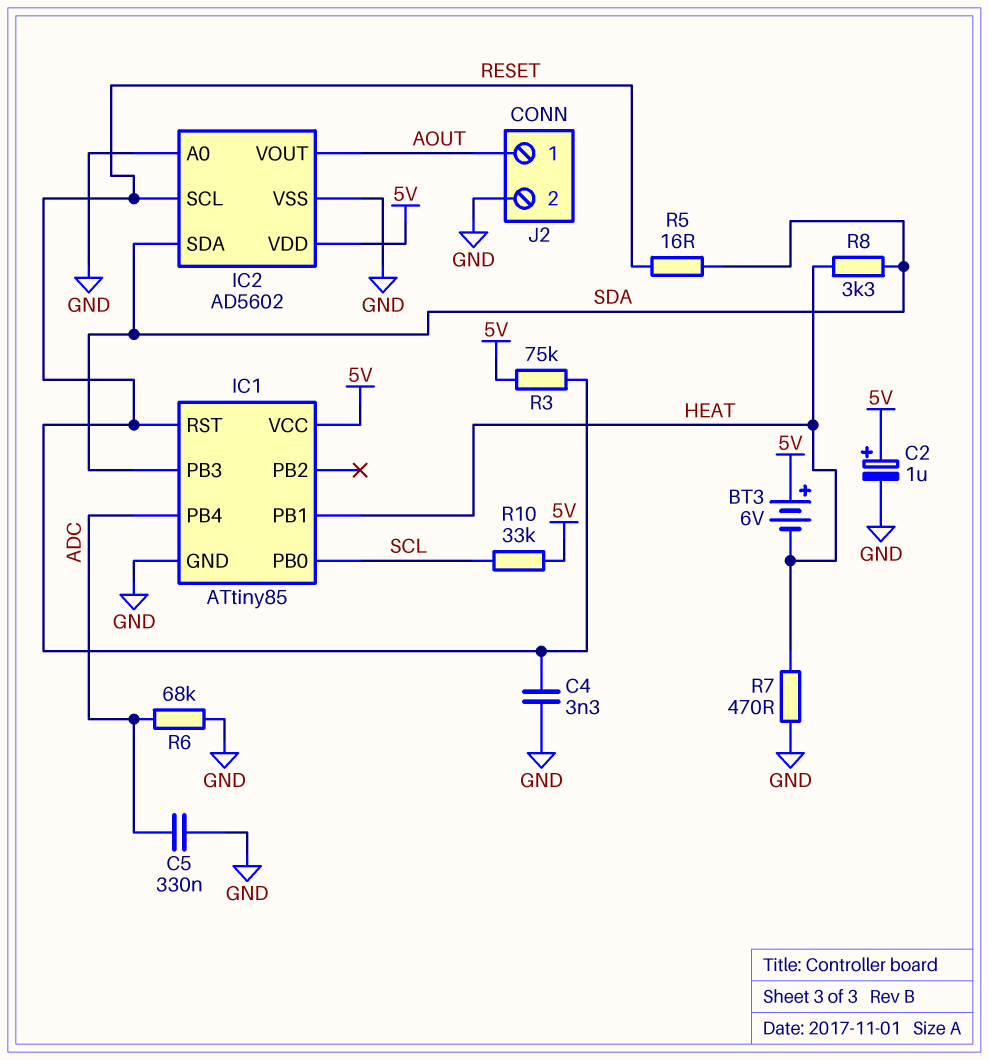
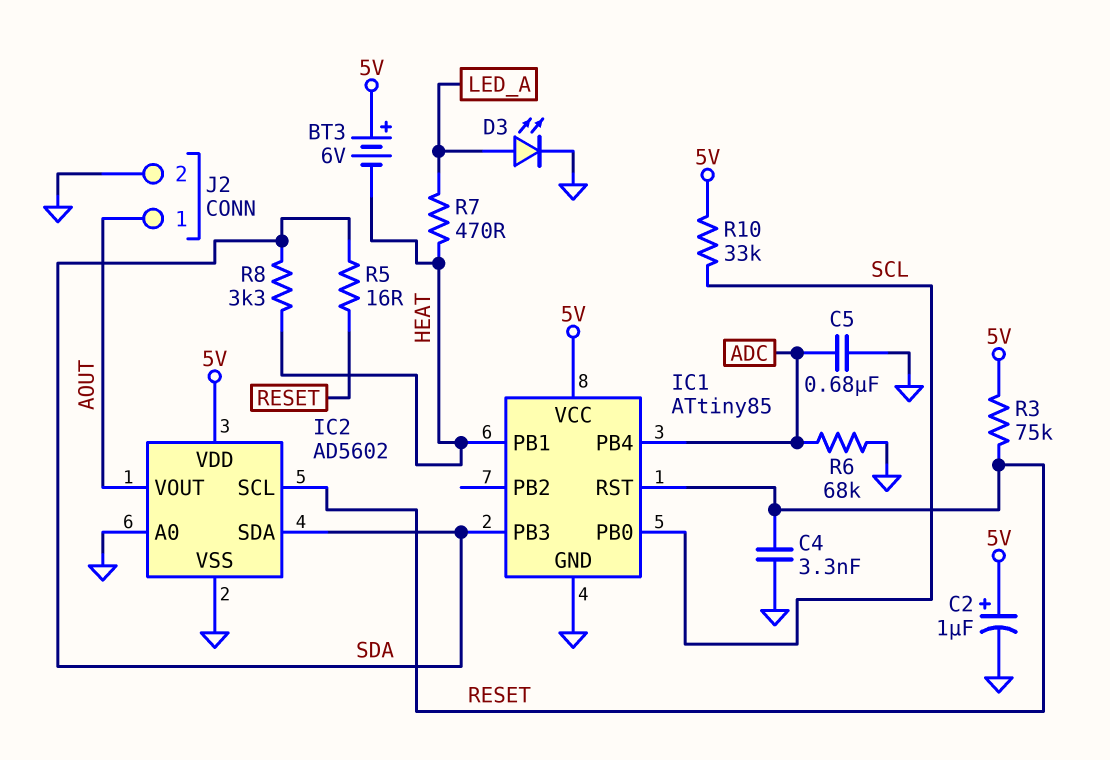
C5: 330nF (ADC, GND) -> 680nF (ADC, GND)
D3: none -> LED (A LED_A, K GND)
R7: 470 (GND, HEAT) -> 470 (HEAT, LED_A)

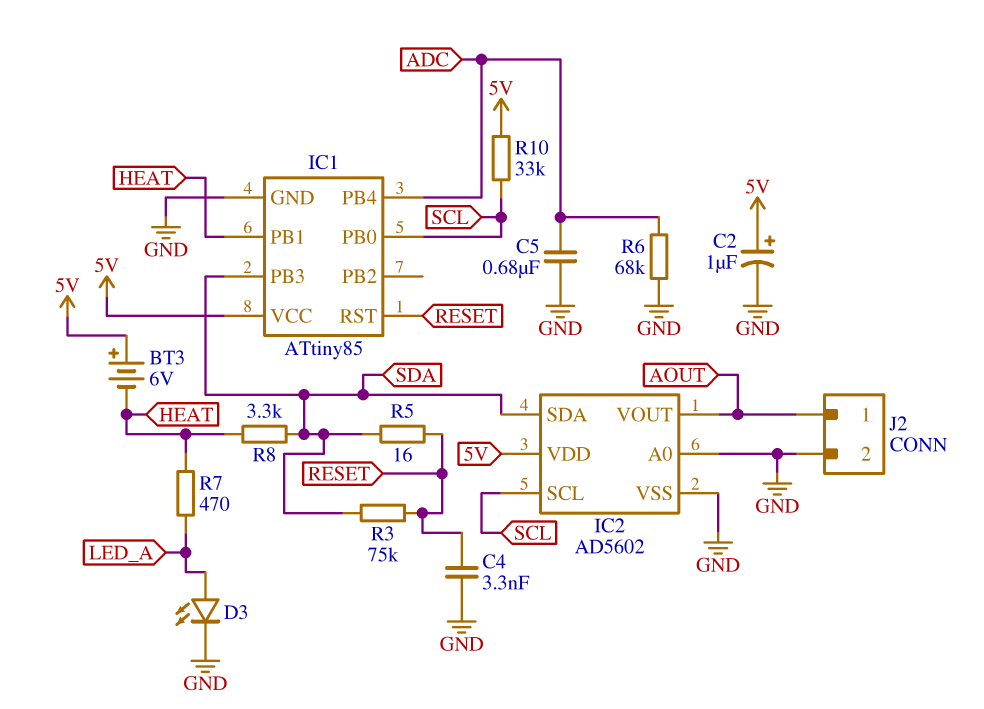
IC2 pin SCL: RESET -> SCL
R3: 75k (5V, RESET) -> 75k (RESET, SDA)

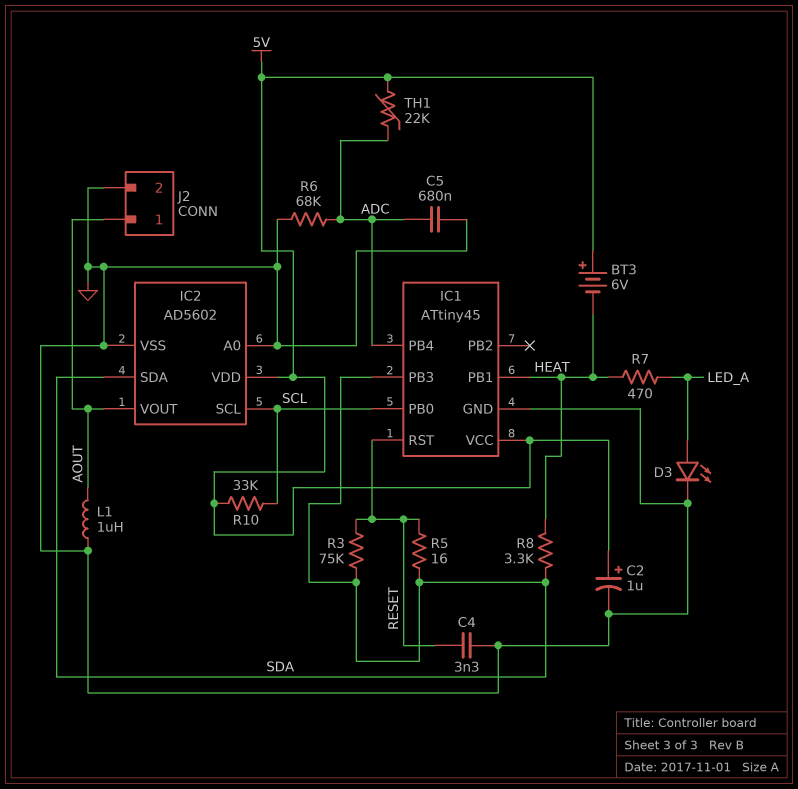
IC1: ATtiny85 -> ATtiny45
L1: none -> 1uH (AOUT, GND)
TH1: none -> 22k (5V, ADC)

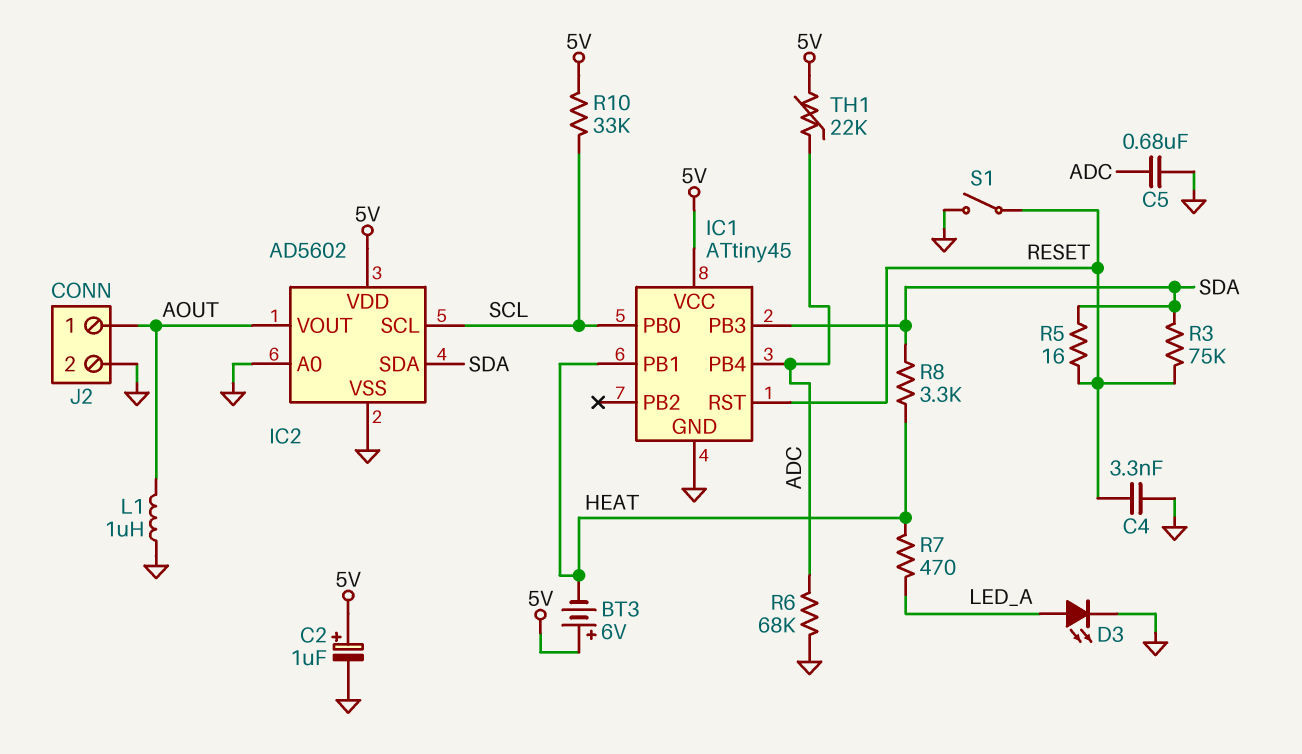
S1: none -> switch (GND, RESET)

